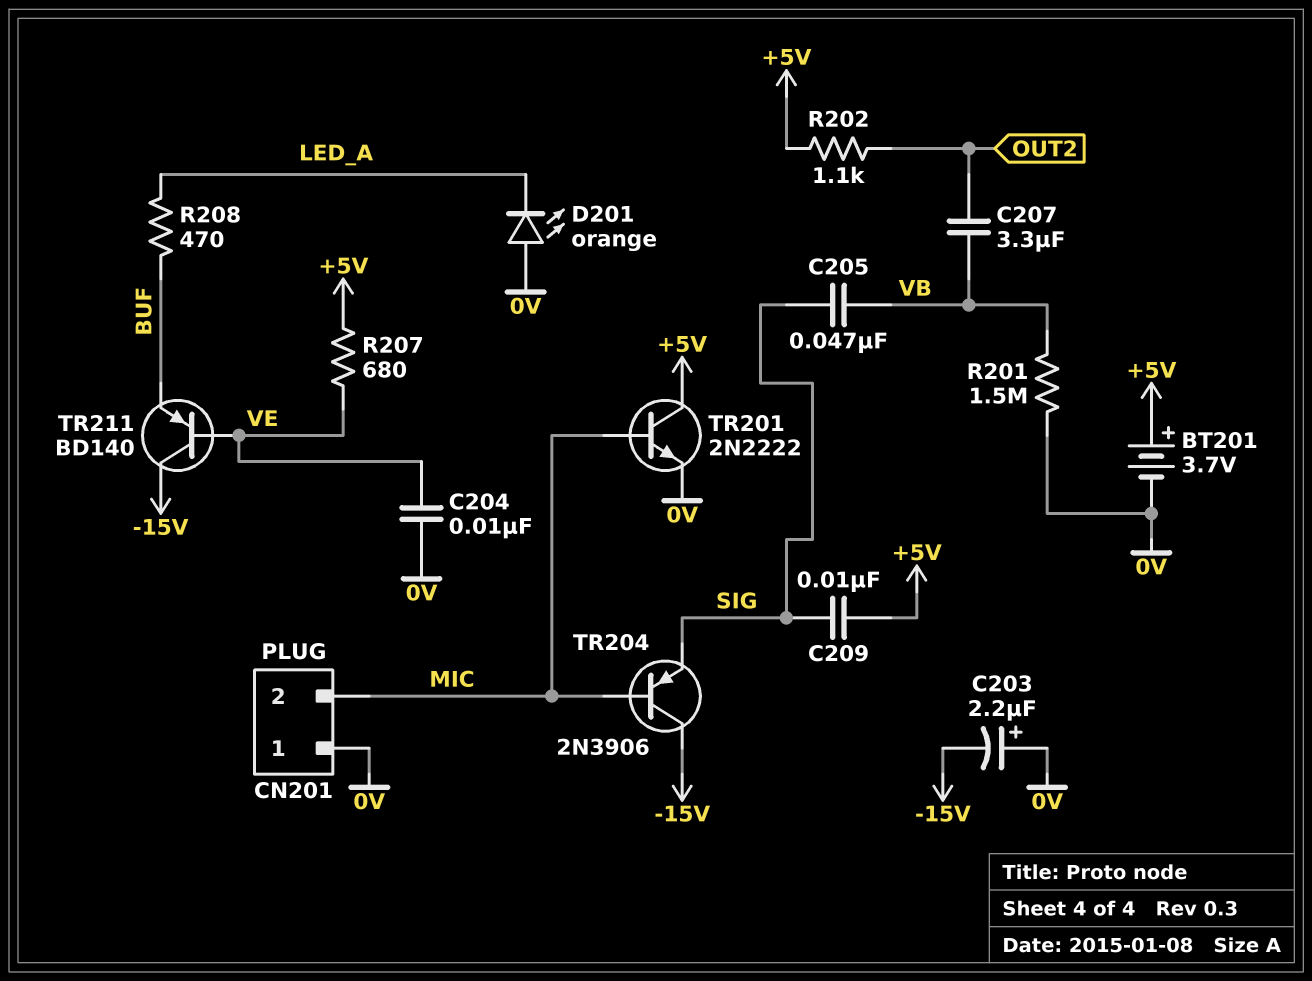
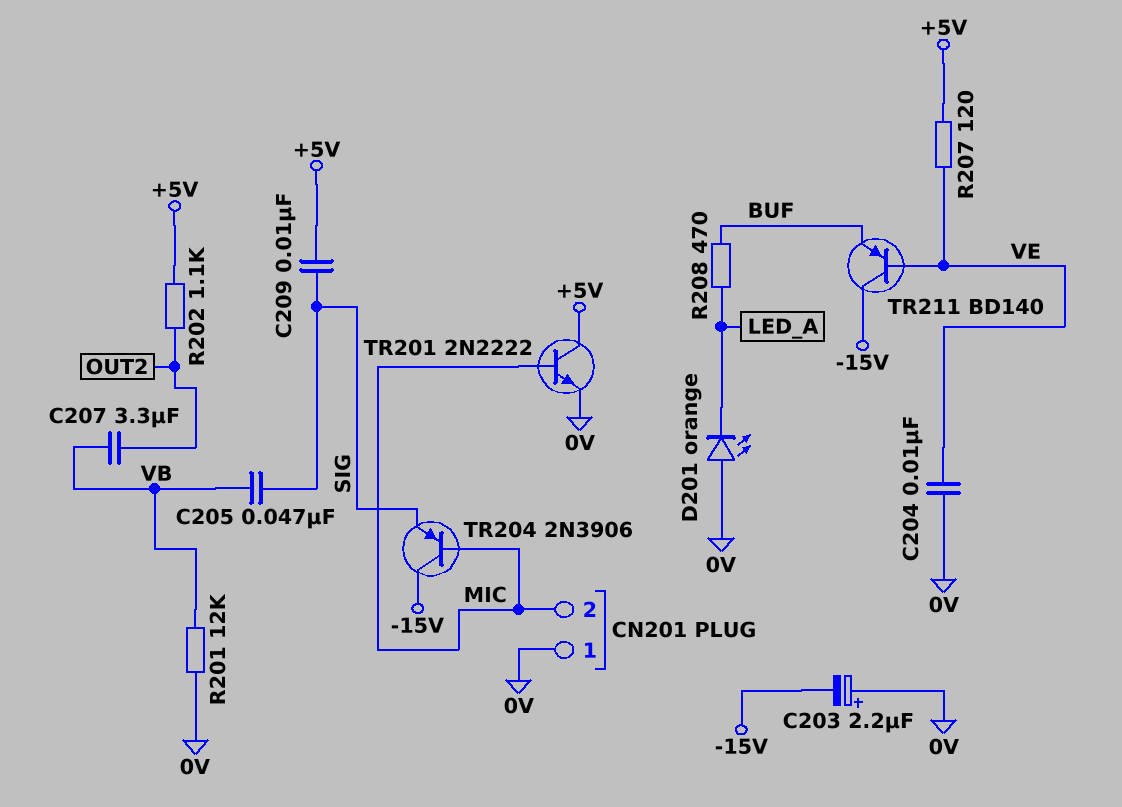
BT201: 3.7V (plus +5V, minus 0V) -> none
R201: 1.5M (0V, VB) -> 12k (0V, VB)
R207: 680 (+5V, VE) -> 120 (+5V, VE)

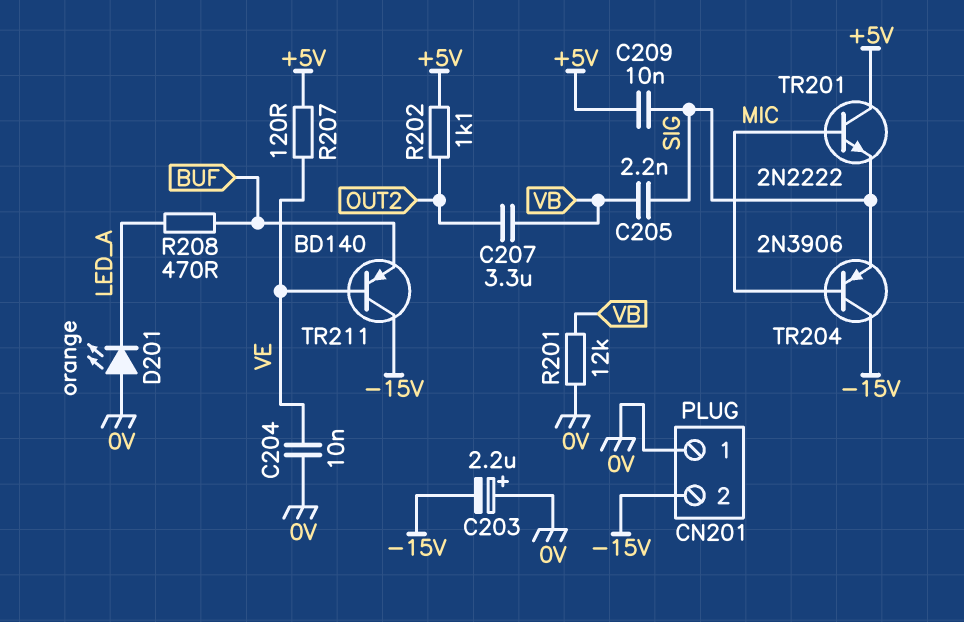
C205: 47nF (SIG, VB) -> 2.2nF (SIG, VB)
CN201 pin 2: MIC -> -15V
TR201: NPN 2N2222 (B MIC, C +5V, E 0V) -> NPN 2N2222 (B MIC, C +5V, E SIG)

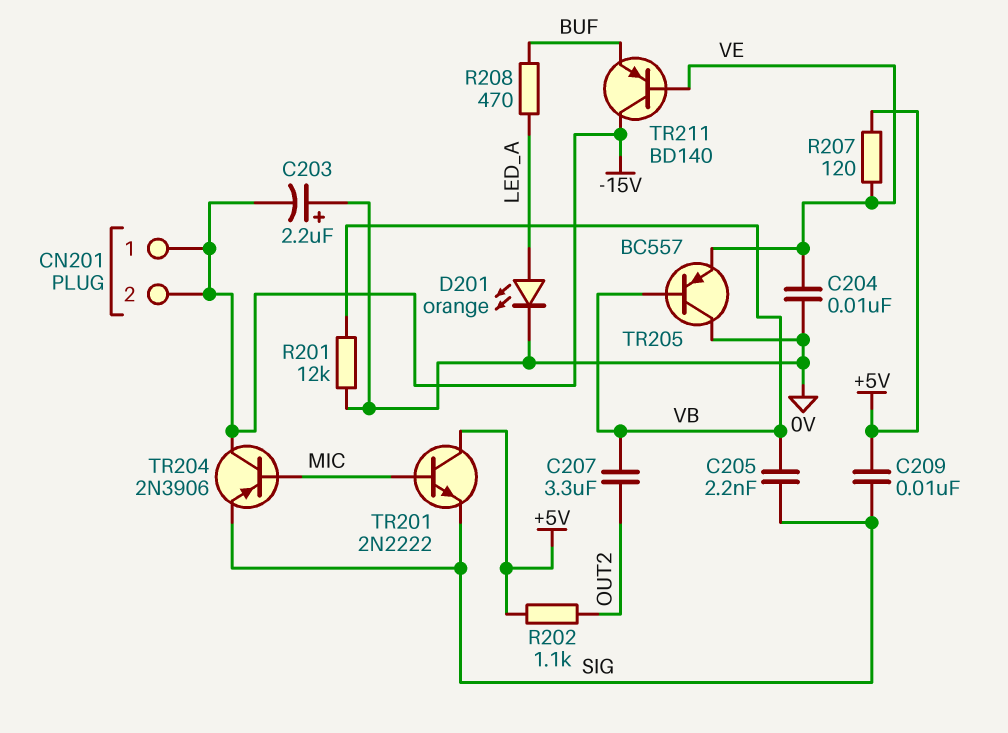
CN201 pin 1: 0V -> -15V
D201: LED orange (A 0V, K LED_A) -> LED orange (A LED_A, K 0V)
TR205: none -> PNP BC557 (B VB, C 0V, E VE)

